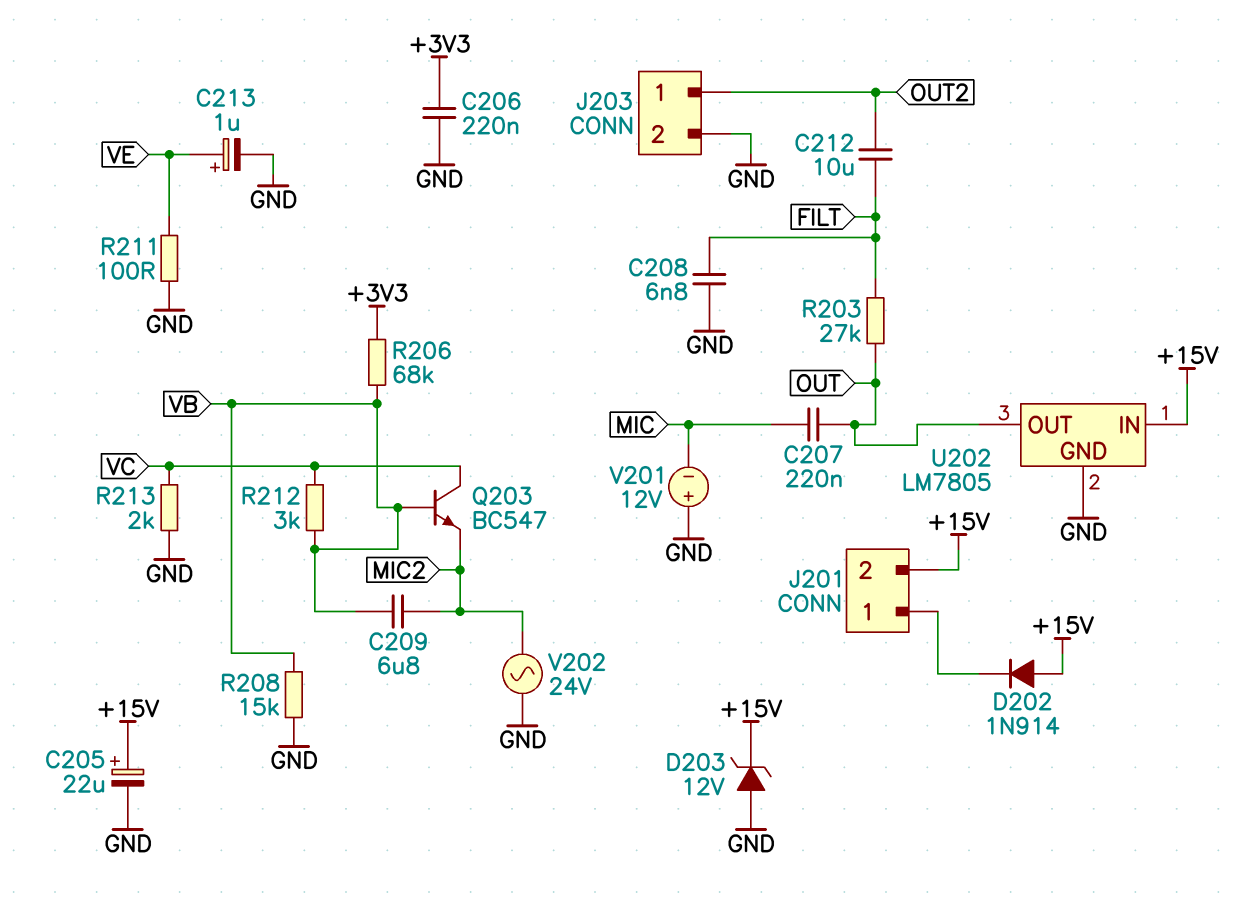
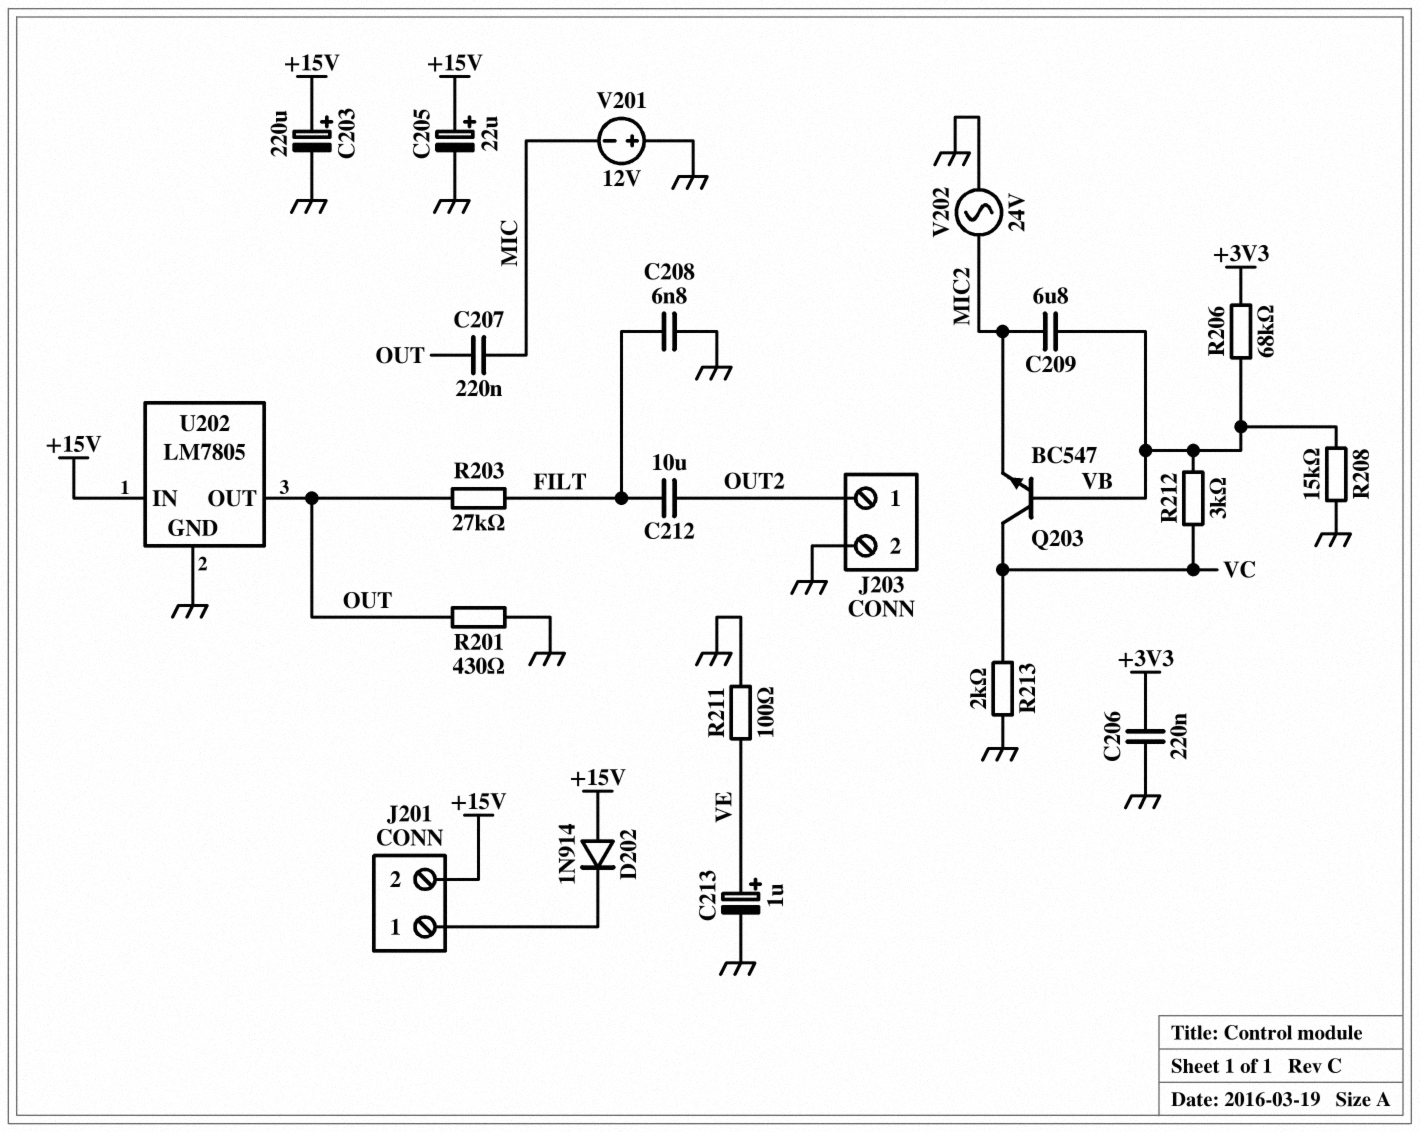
C203: none -> 220uF (plus +15V, minus GND)
D203: zener 12V (A GND, K +15V) -> none
R201: none -> 430 (GND, OUT)

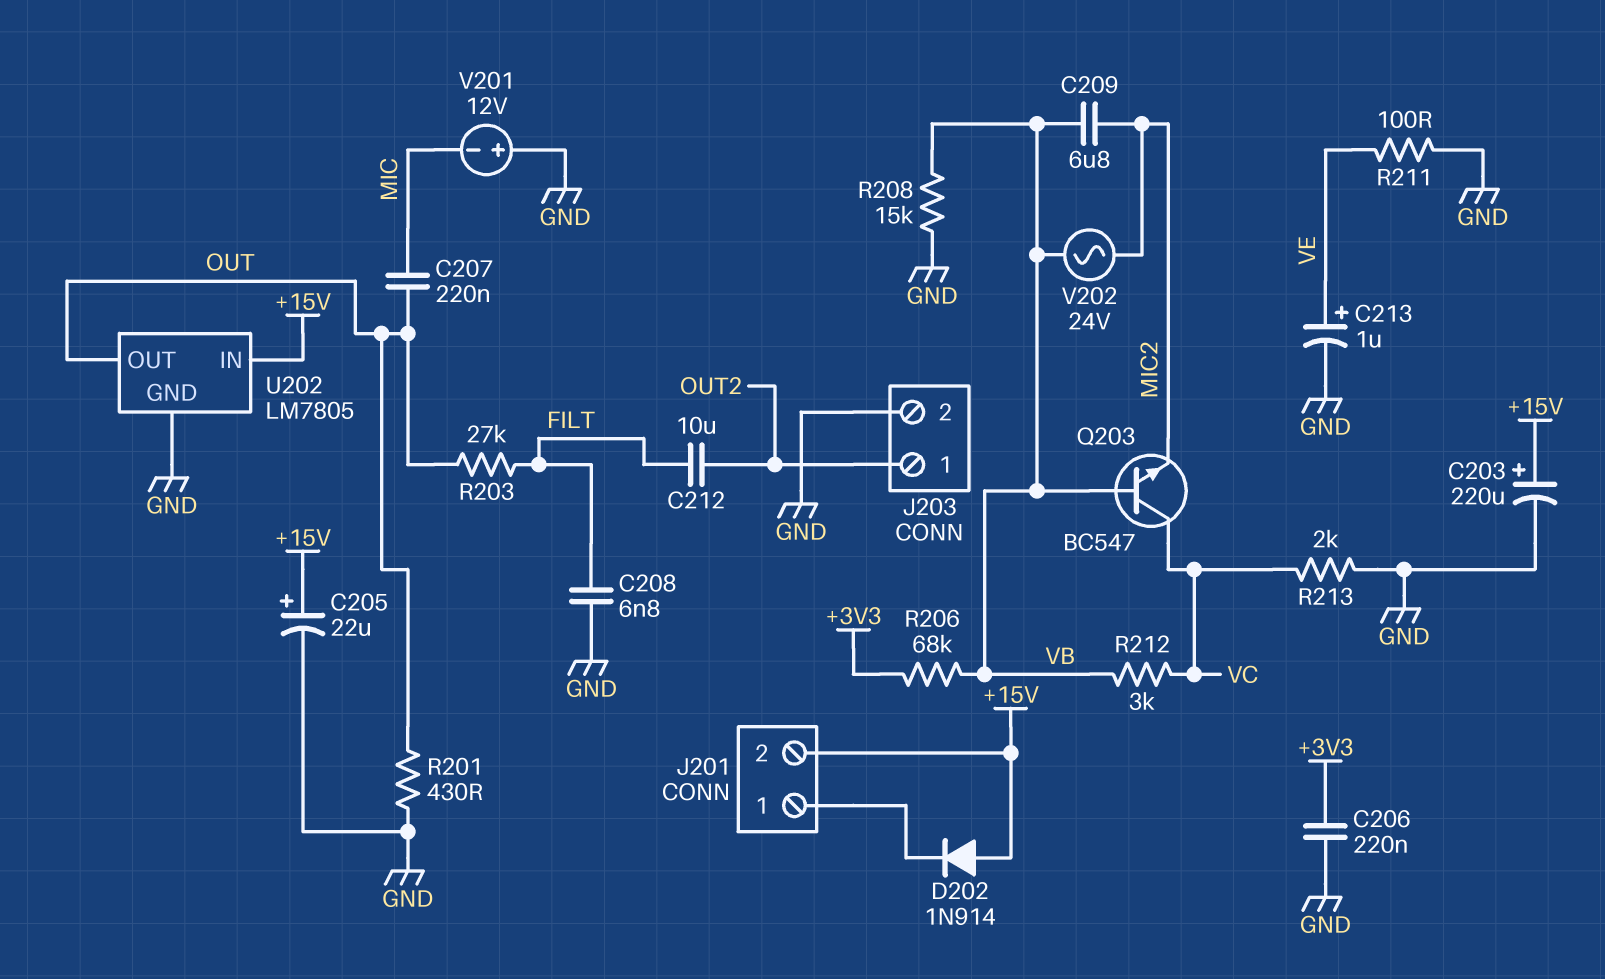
V202: AC 24V (GND, MIC2) -> AC 24V (MIC2, VB)

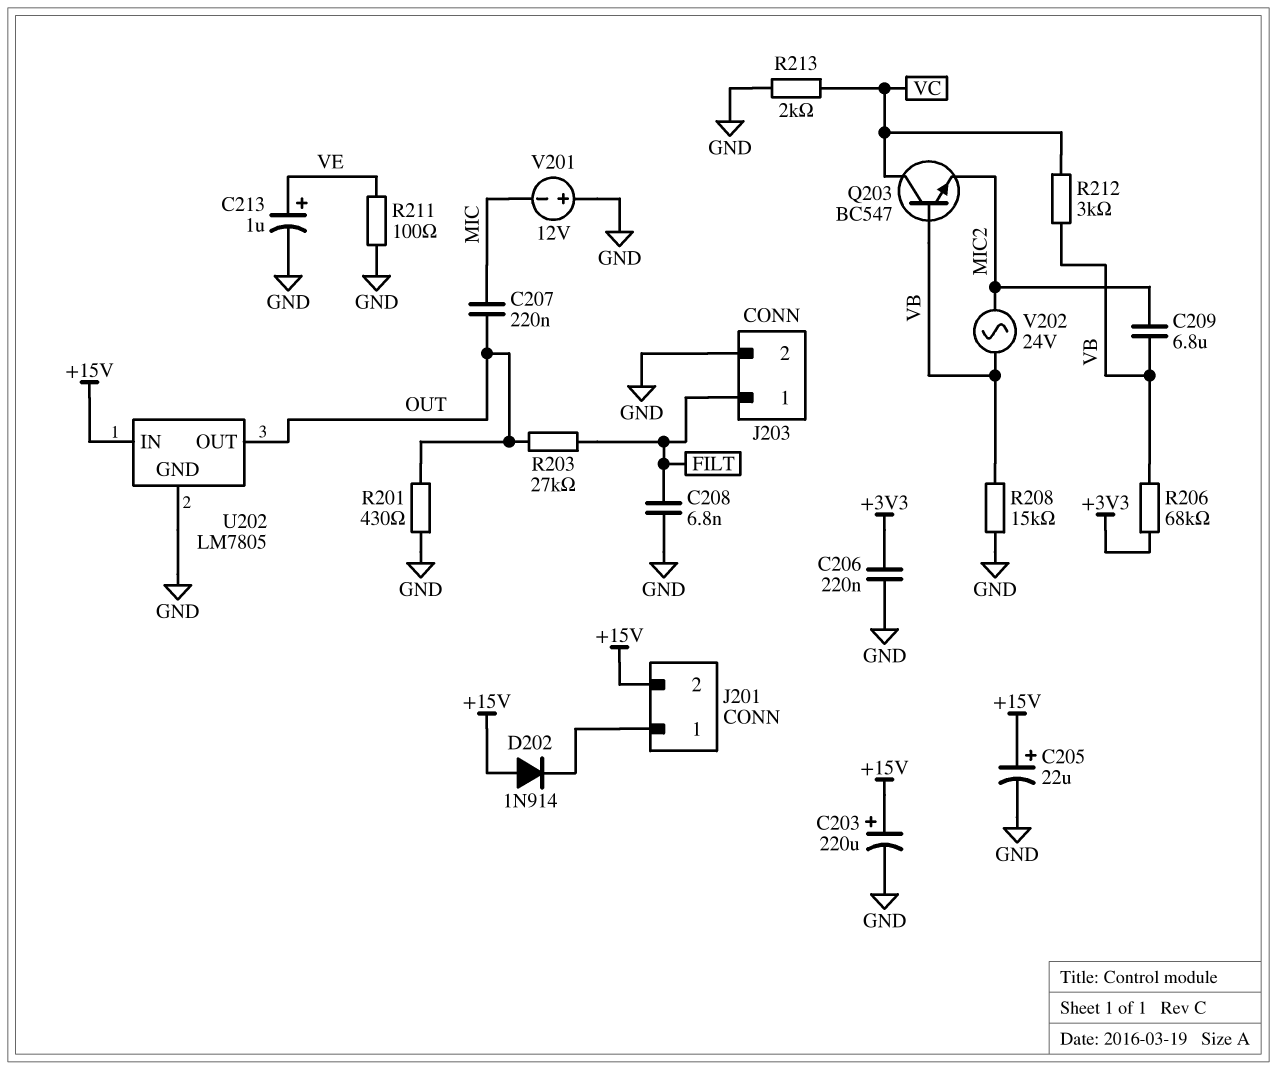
C212: 10uF (FILT, OUT2) -> none
J203 pin 1: OUT2 -> FILT

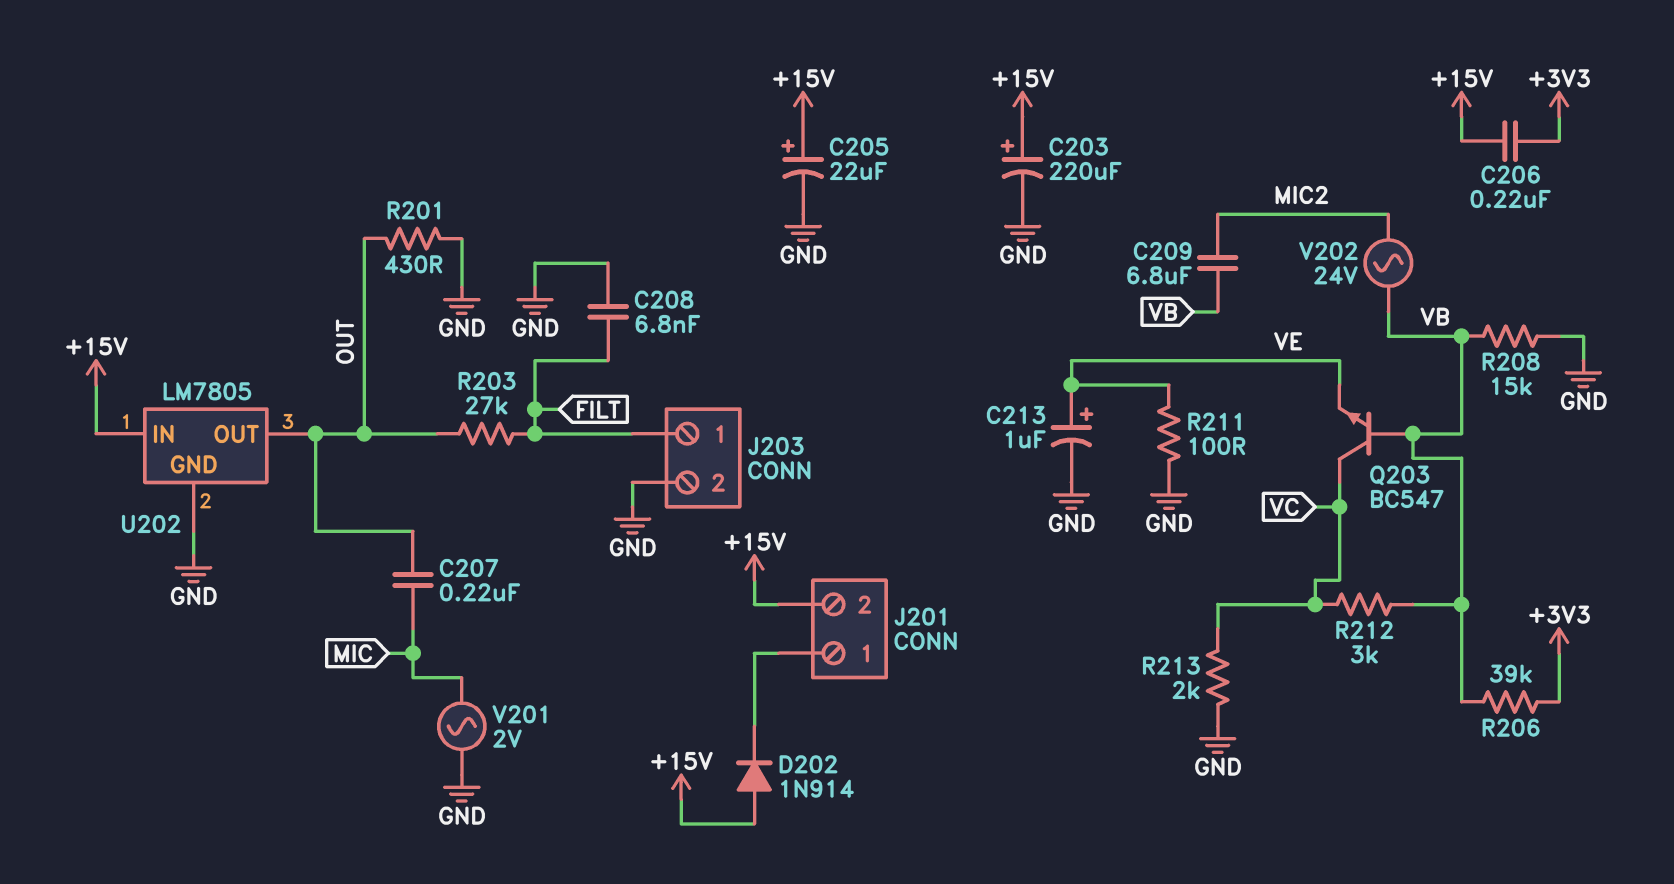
C206: 220nF (+3V3, GND) -> 220nF (+3V3, +15V)
Q203: NPN BC547 (B VB, C VC, E MIC2) -> NPN BC547 (B VB, C VC, E VE)
R206: 68k (+3V3, VB) -> 39k (+3V3, VB)
V201: 12V (plus GND, minus MIC) -> AC 2V (GND, MIC)

